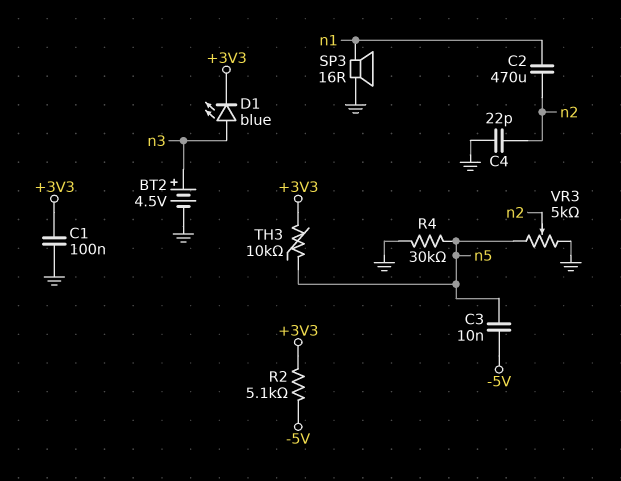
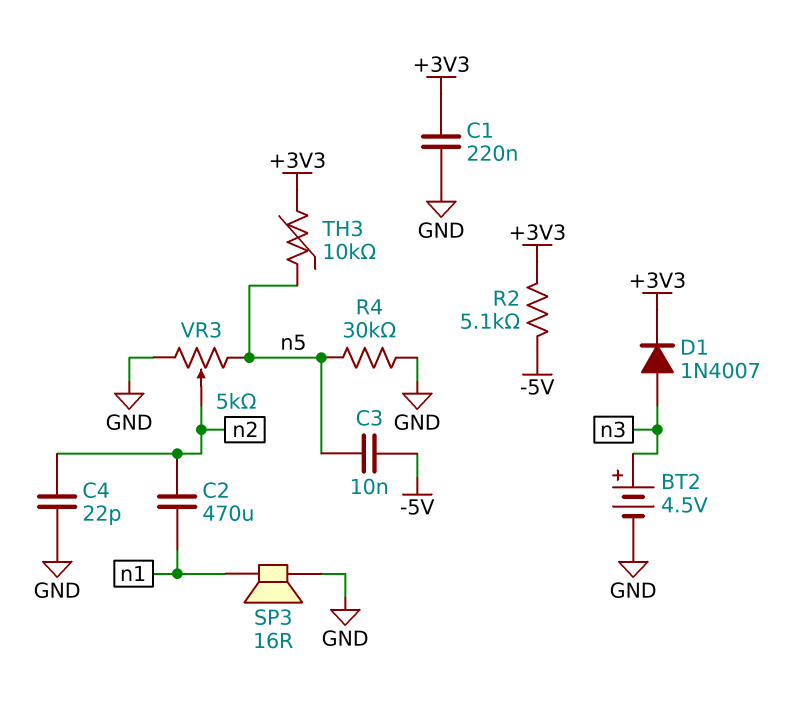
C1: 100nF (+3V3, GND) -> 220nF (+3V3, GND)
D1: LED blue (A n3, K +3V3) -> diode 1N4007 (A n3, K +3V3)

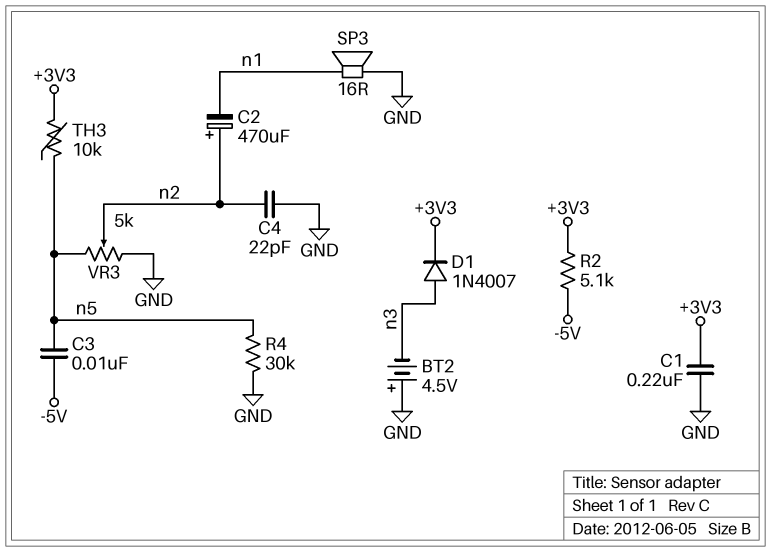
BT2: 4.5V (plus n3, minus GND) -> 4.5V (plus GND, minus n3)
C2: 470uF (n1, n2) -> 470uF (plus n2, minus n1)

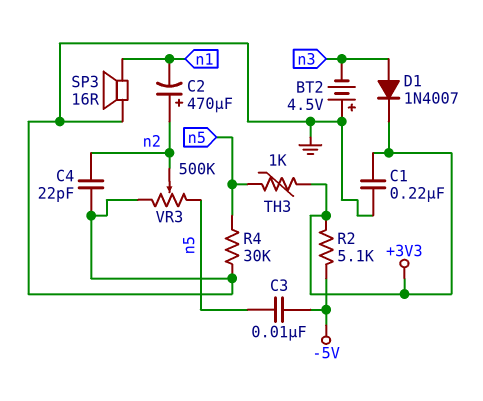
TH3: 10k (+3V3, n5) -> 1k (+3V3, n5)
VR3: 5k (GND, n5, wiper n2) -> 500k (GND, n5, wiper n2)

